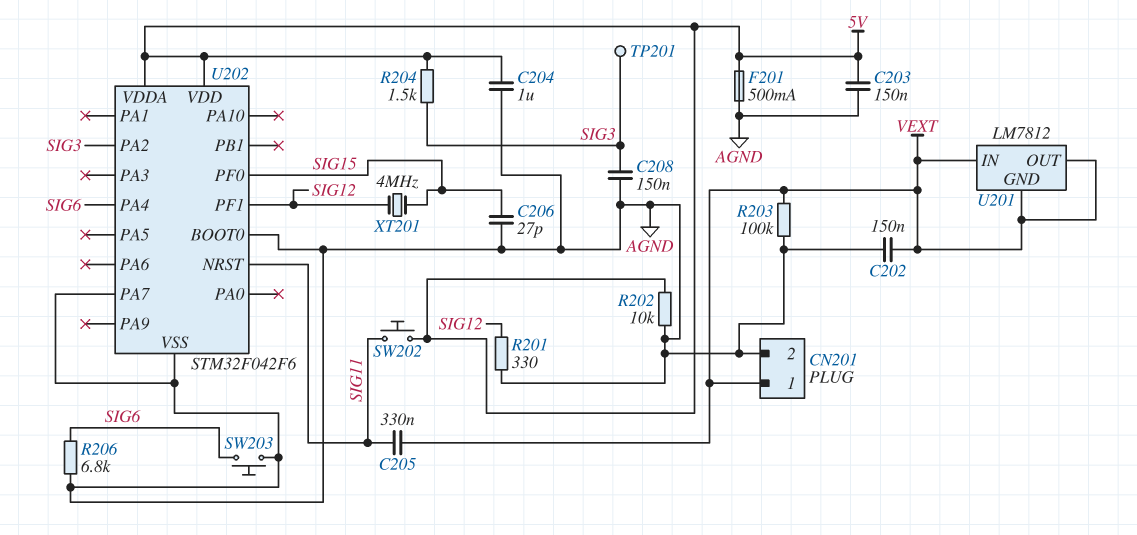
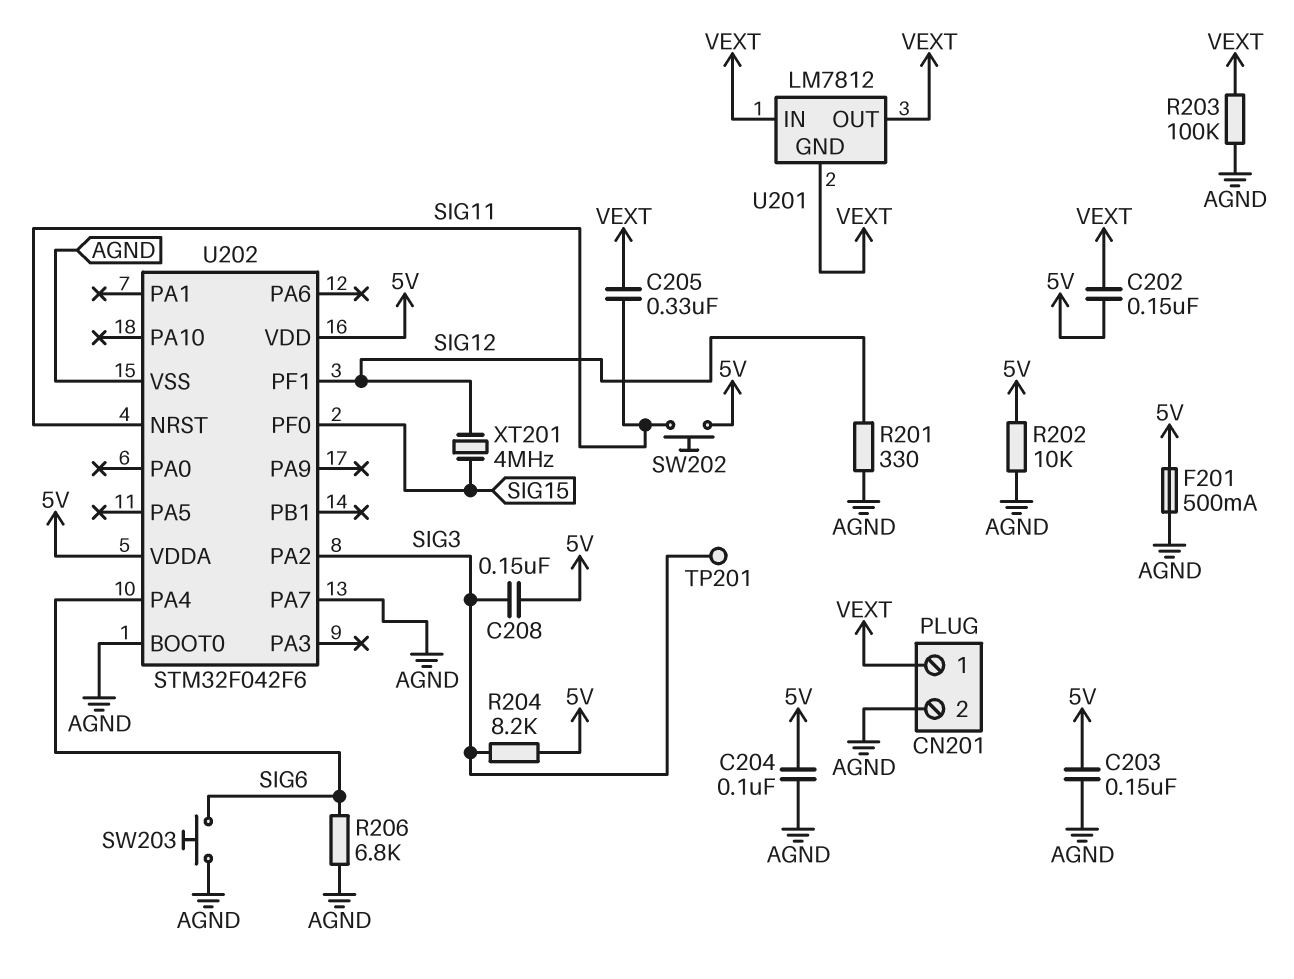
C202: 150nF (AGND, VEXT) -> 150nF (5V, VEXT)
C204: 1uF (5V, AGND) -> 100nF (5V, AGND)
C206: 27pF (AGND, SIG15) -> none
C208: 150nF (AGND, SIG3) -> 150nF (5V, SIG3)
R204: 1.5k (5V, SIG3) -> 8.2k (5V, SIG3)

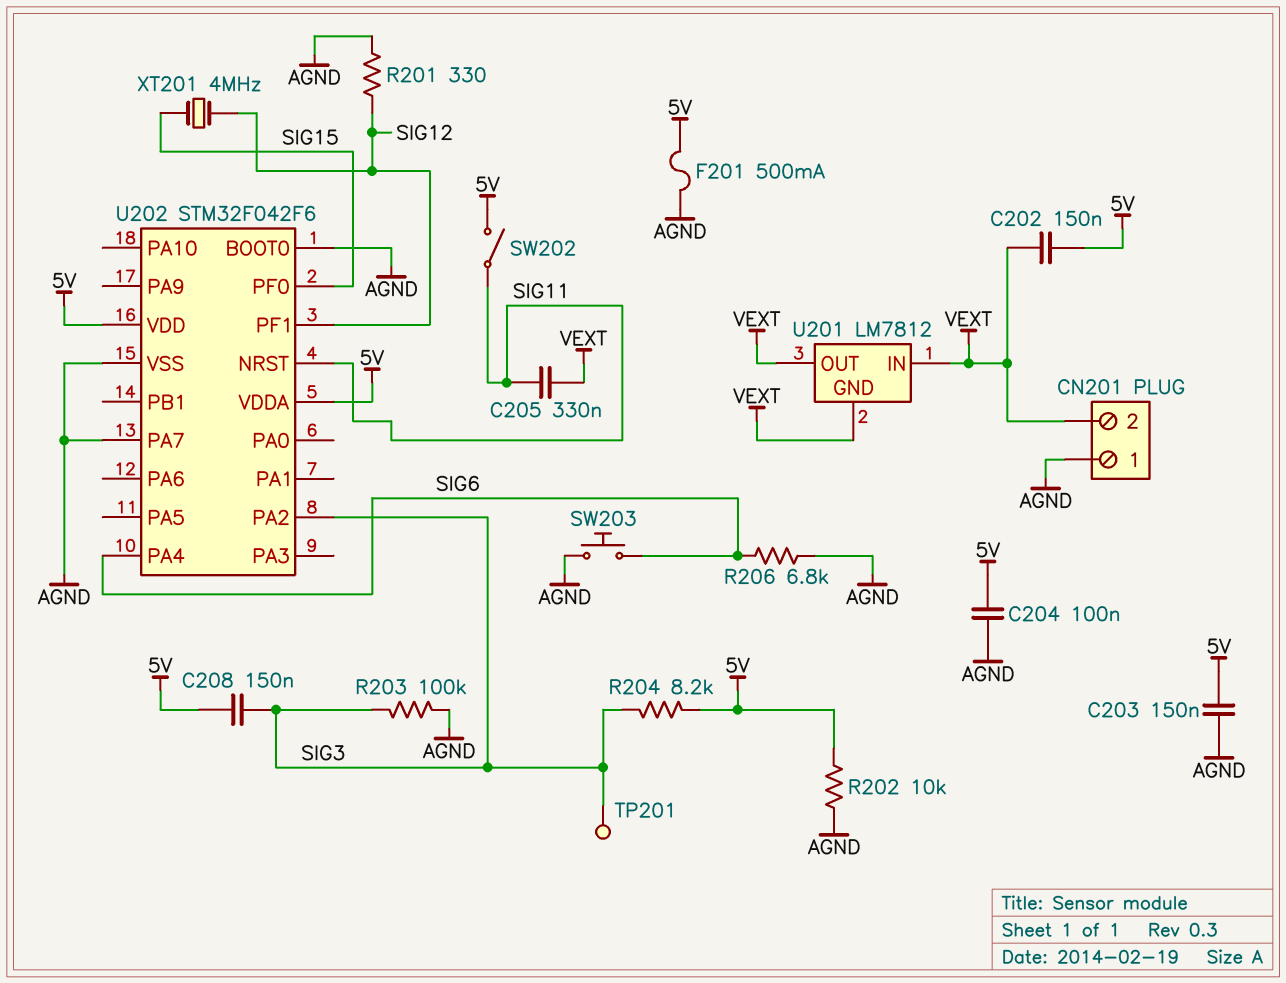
CN201 pin 1: VEXT -> AGND
CN201 pin 2: AGND -> VEXT
R203: 100k (AGND, VEXT) -> 100k (AGND, SIG3)
SW202: button (5V, SIG11) -> switch (5V, SIG11)

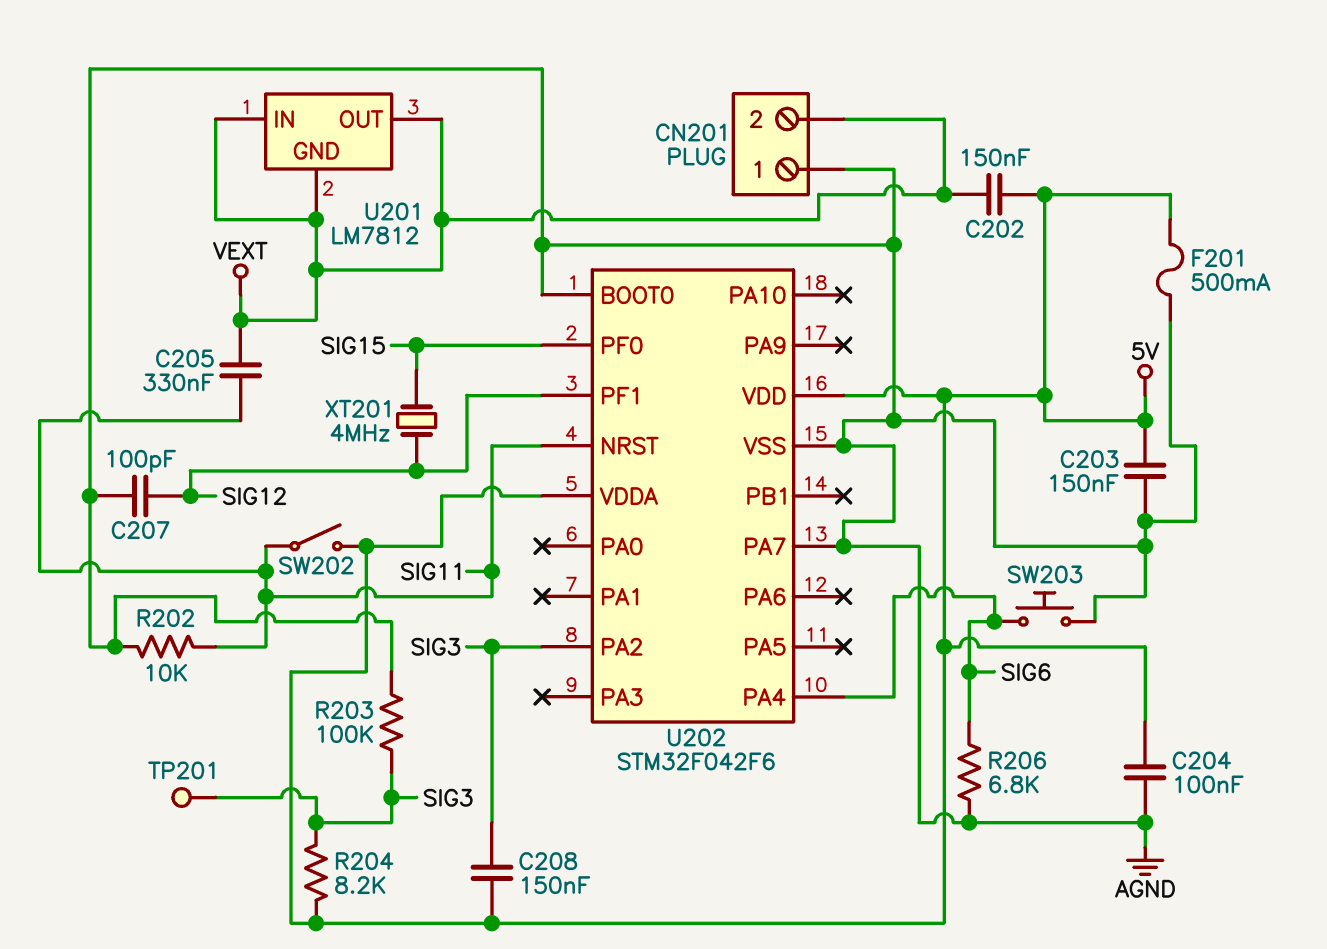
C207: none -> 100pF (AGND, SIG12)
R201: 330 (AGND, SIG12) -> none
R202: 10k (5V, AGND) -> 10k (AGND, SIG11)

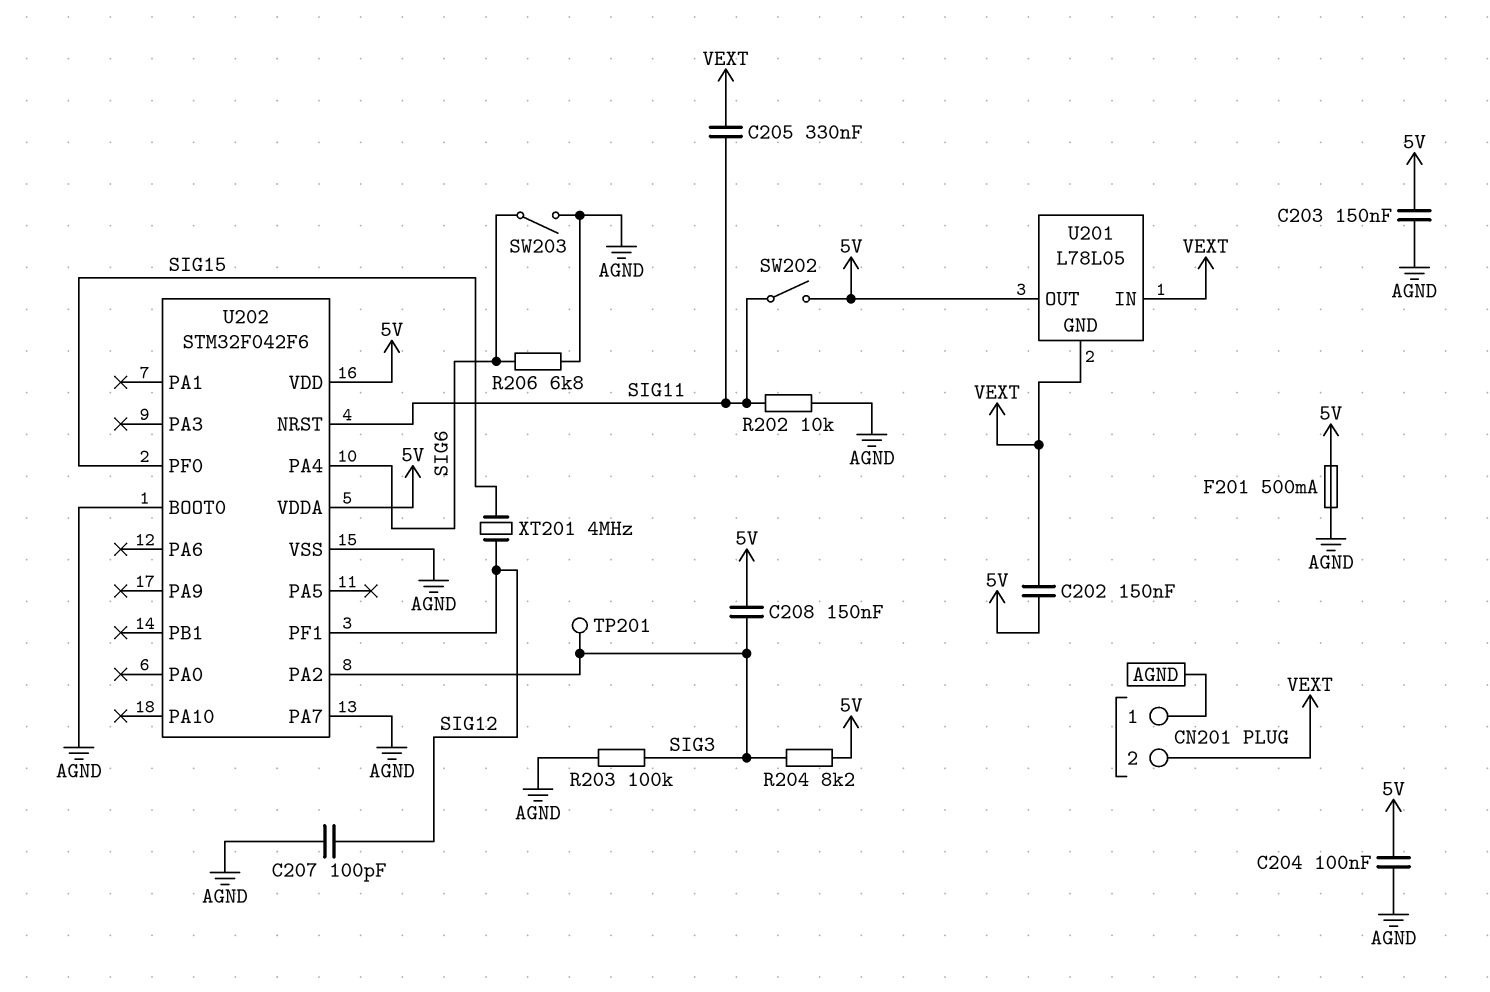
SW203: button (AGND, SIG6) -> switch (AGND, SIG6)
U201: LM7812 -> L78L05
U201 pin OUT: VEXT -> 5V

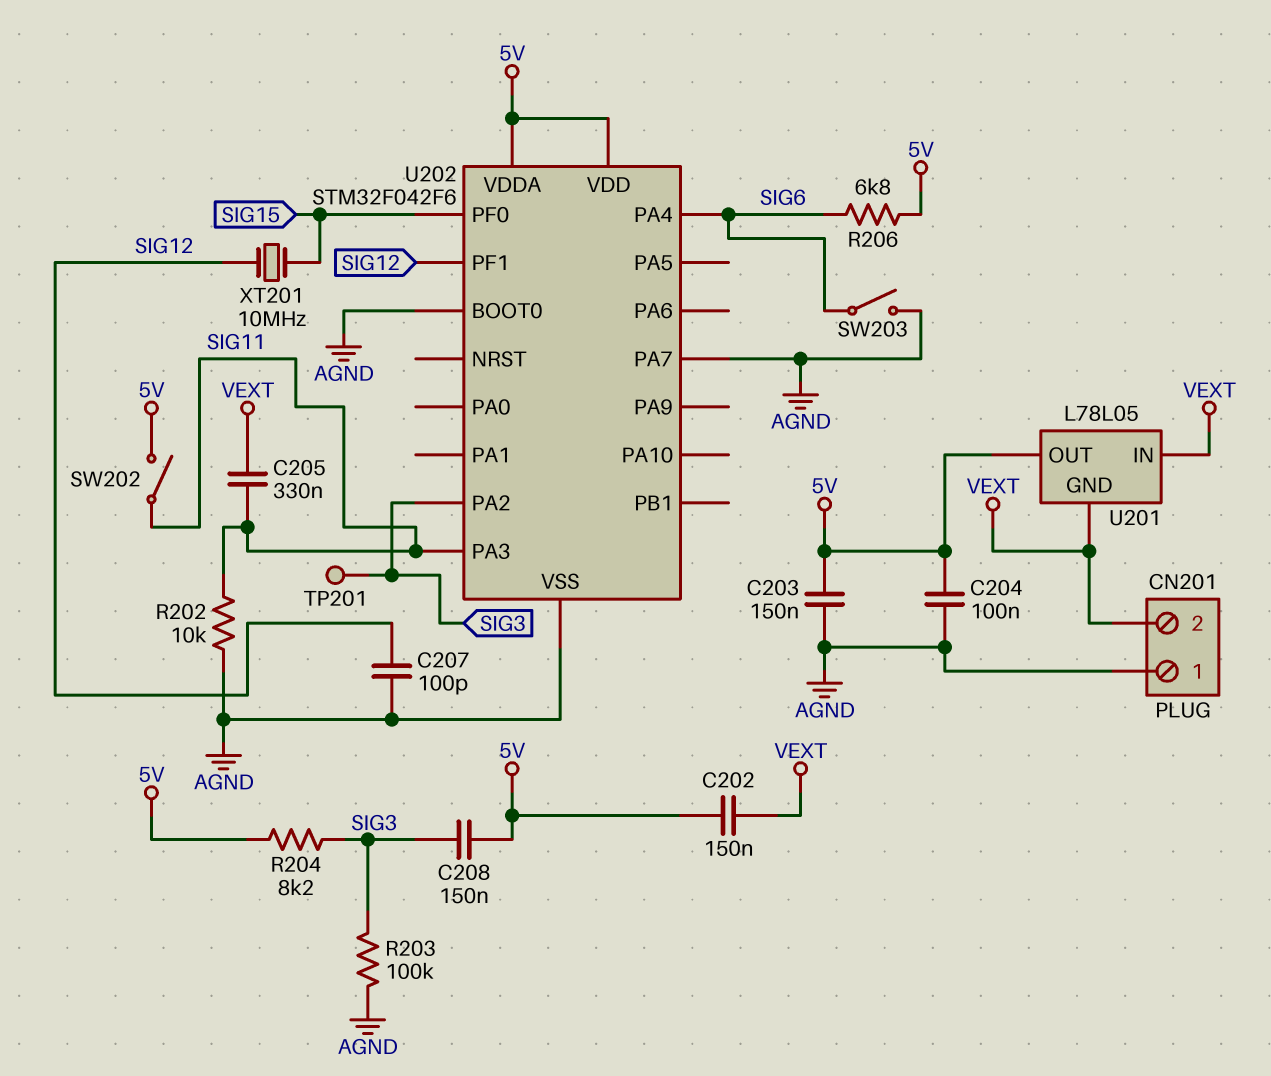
F201: 500mA (5V, AGND) -> none
R206: 6.8k (AGND, SIG6) -> 6.8k (5V, SIG6)
U202 pin NRST: SIG11 -> none
U202 pin PA3: none -> SIG11
XT201: 4MHz (SIG12, SIG15) -> 10MHz (SIG12, SIG15)

